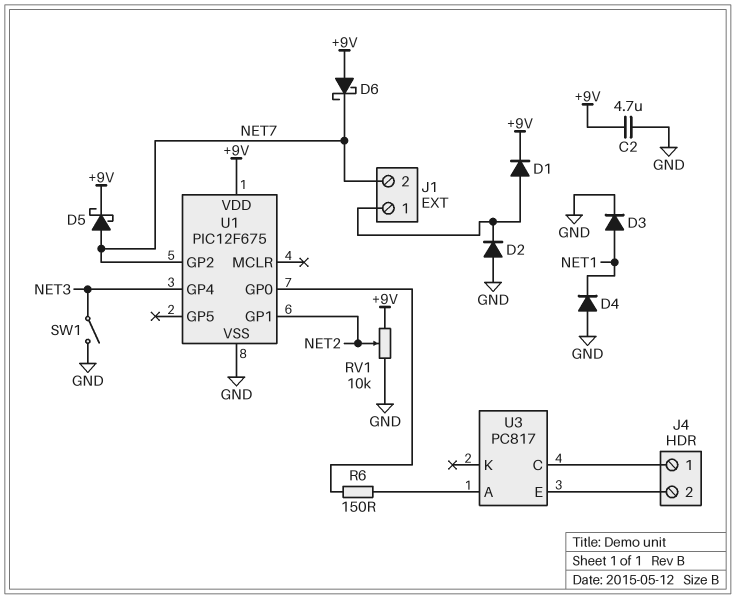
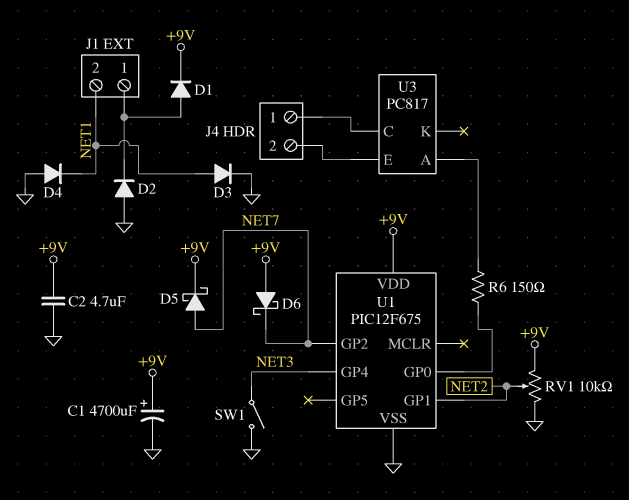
C1: none -> 4700uF (plus +9V, minus GND)
J1 pin 2: NET7 -> NET1

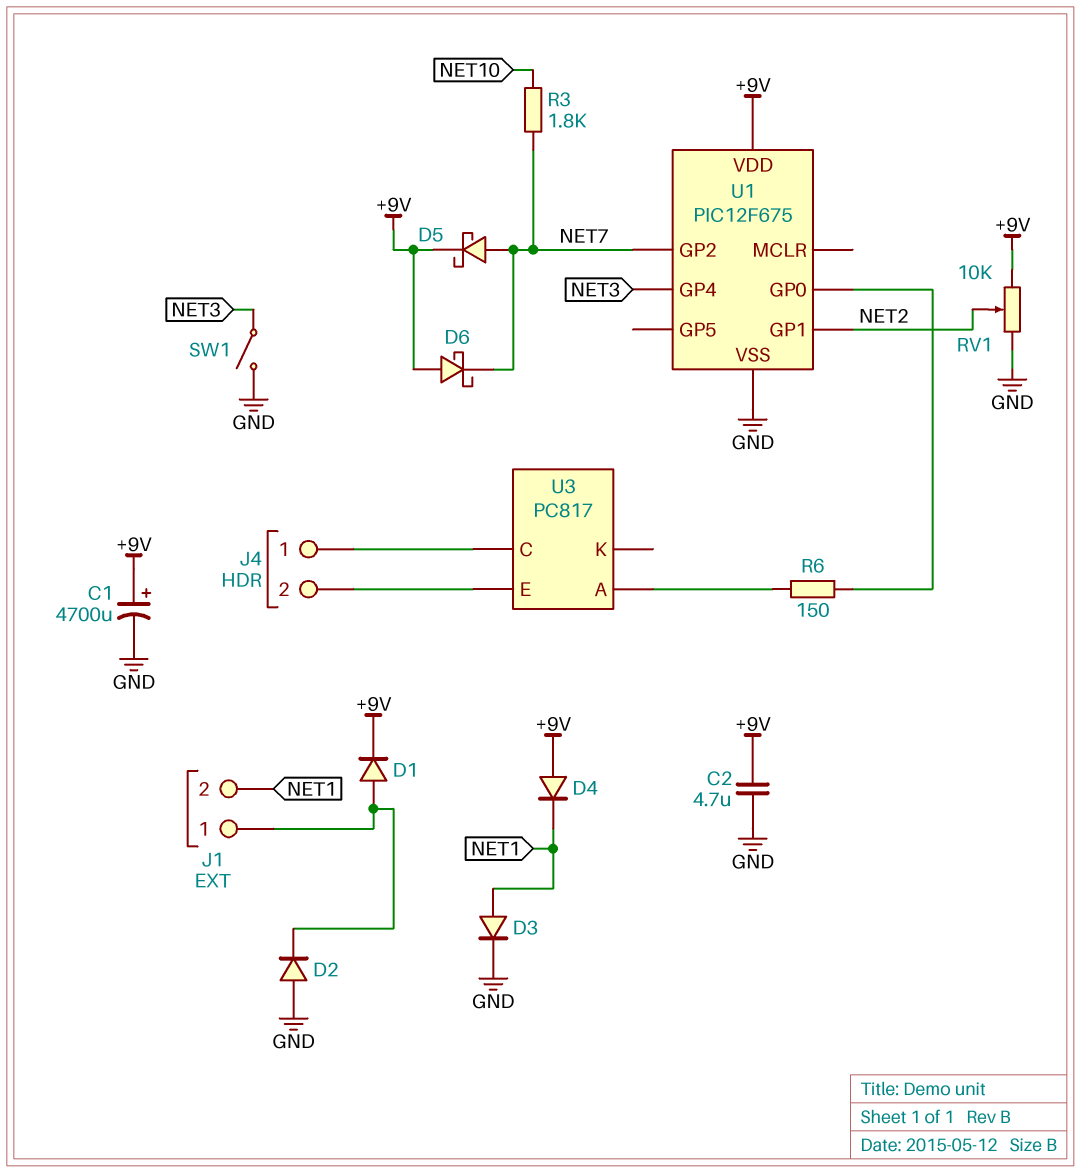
D4: diode (A GND, K NET1) -> diode (A +9V, K NET1)
R3: none -> 1.8k (NET7, NET10)

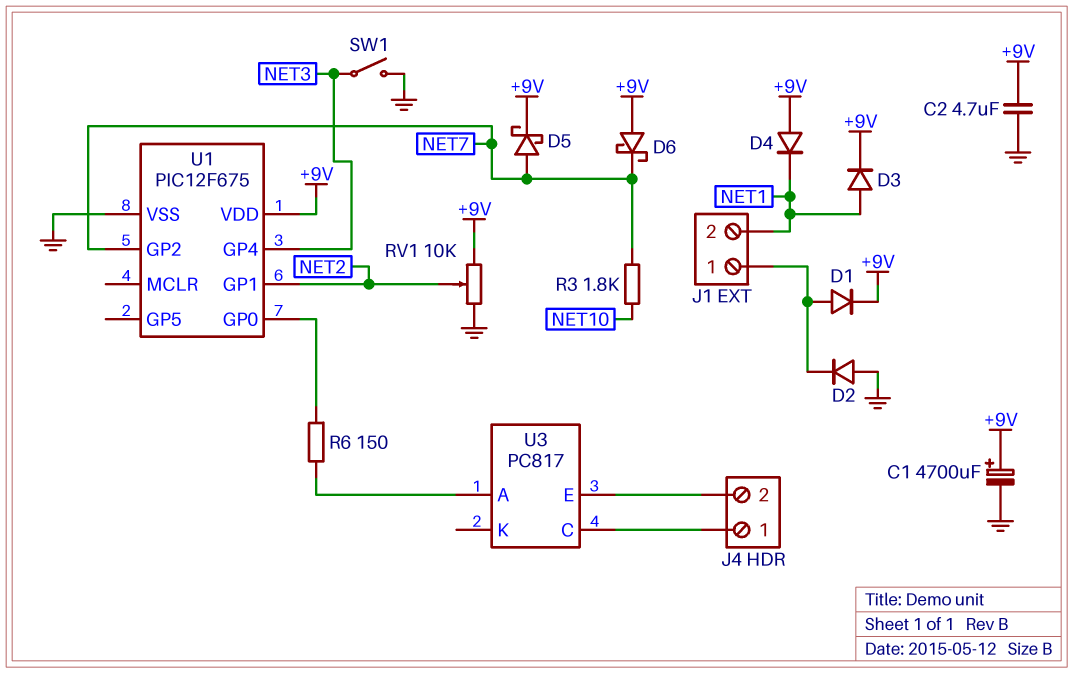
D3: diode (A NET1, K GND) -> diode (A NET1, K +9V)

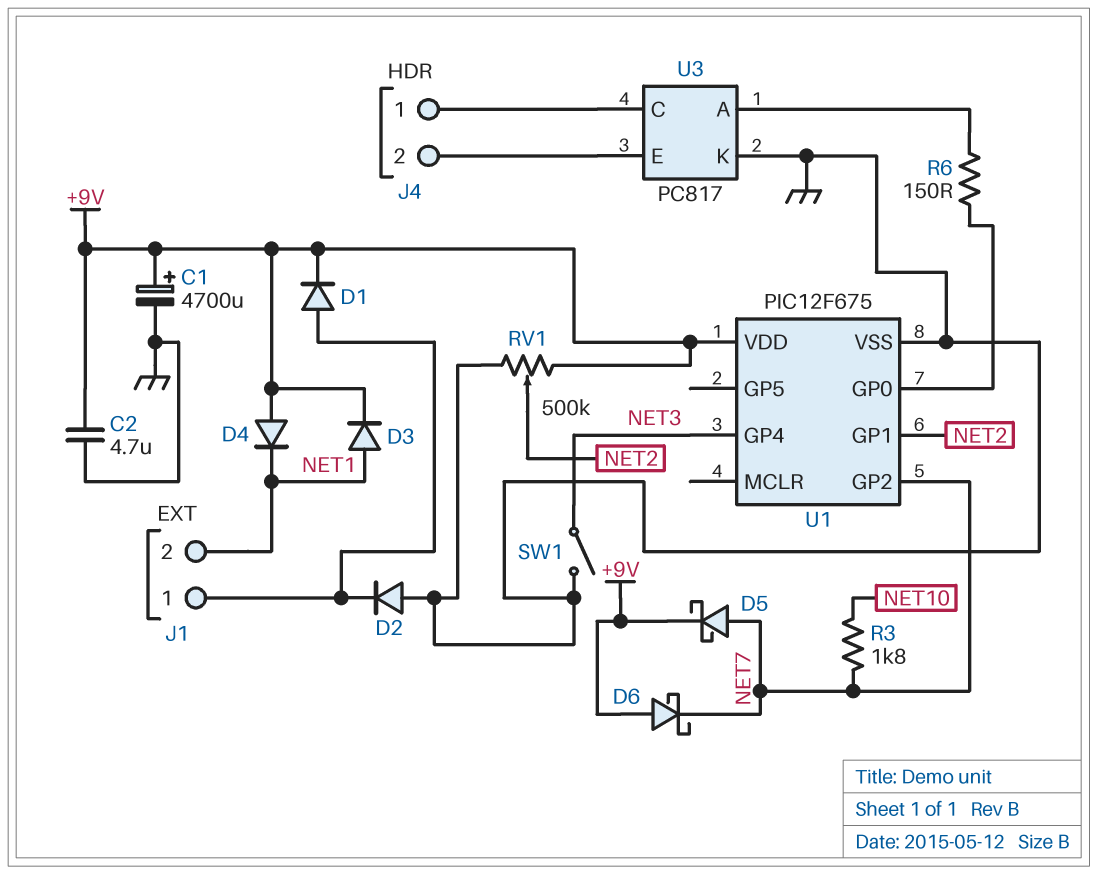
RV1: 10k (+9V, GND, wiper NET2) -> 500k (+9V, GND, wiper NET2)
U3 pin K: none -> GND

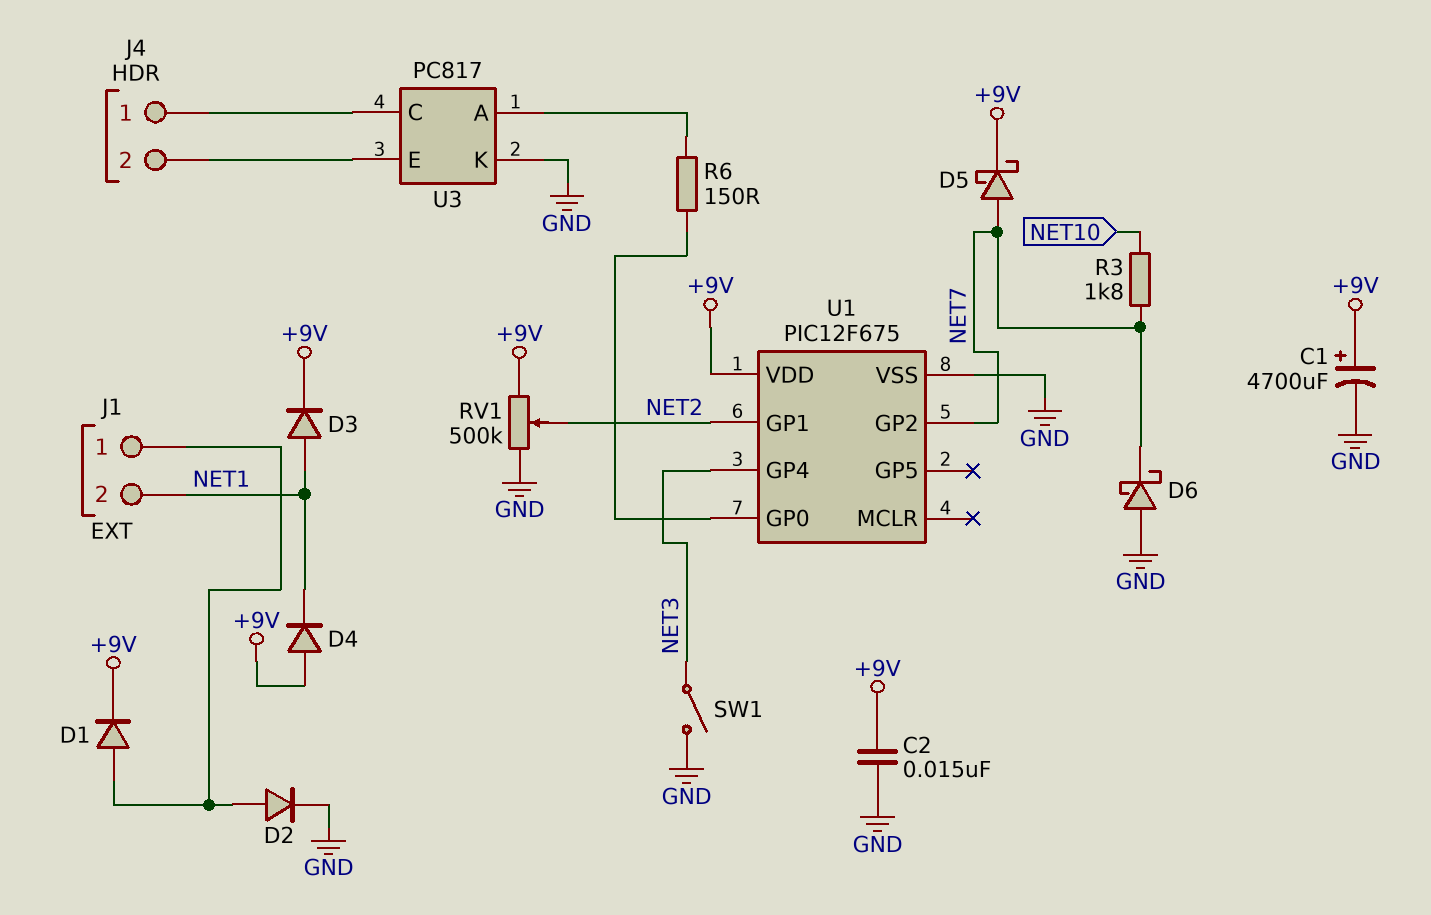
C2: 4.7uF (+9V, GND) -> 15nF (+9V, GND)
D2: diode (A GND, K J1/1) -> diode (A J1/1, K GND)
D6: schottky (A +9V, K NET7) -> schottky (A GND, K NET7)

